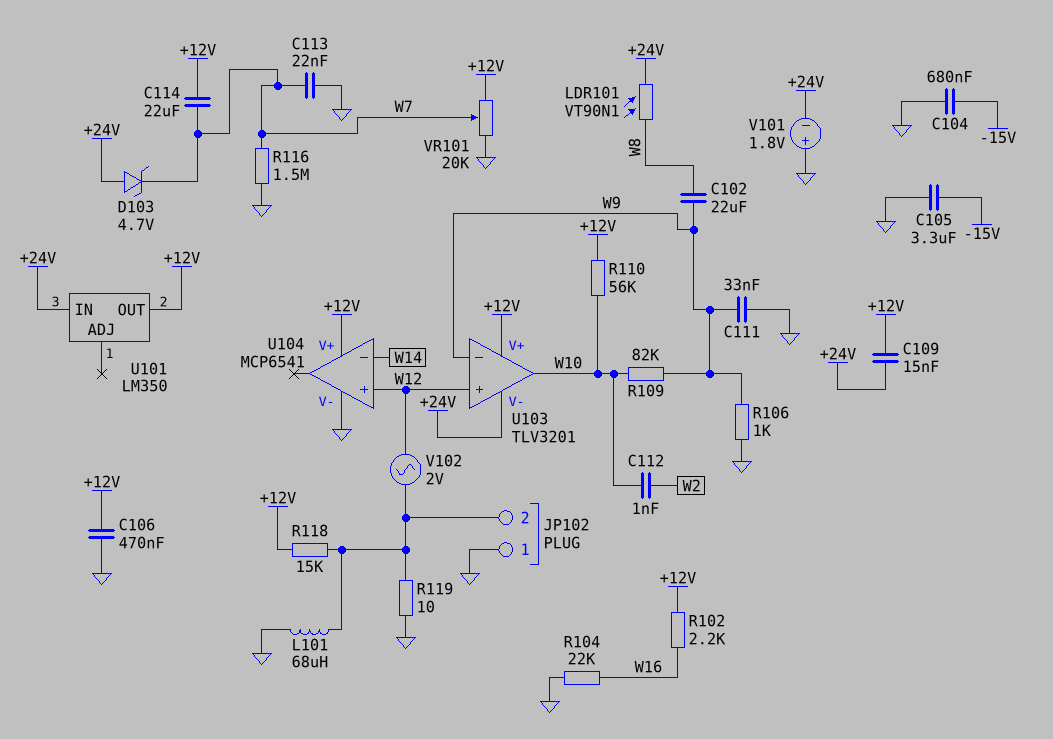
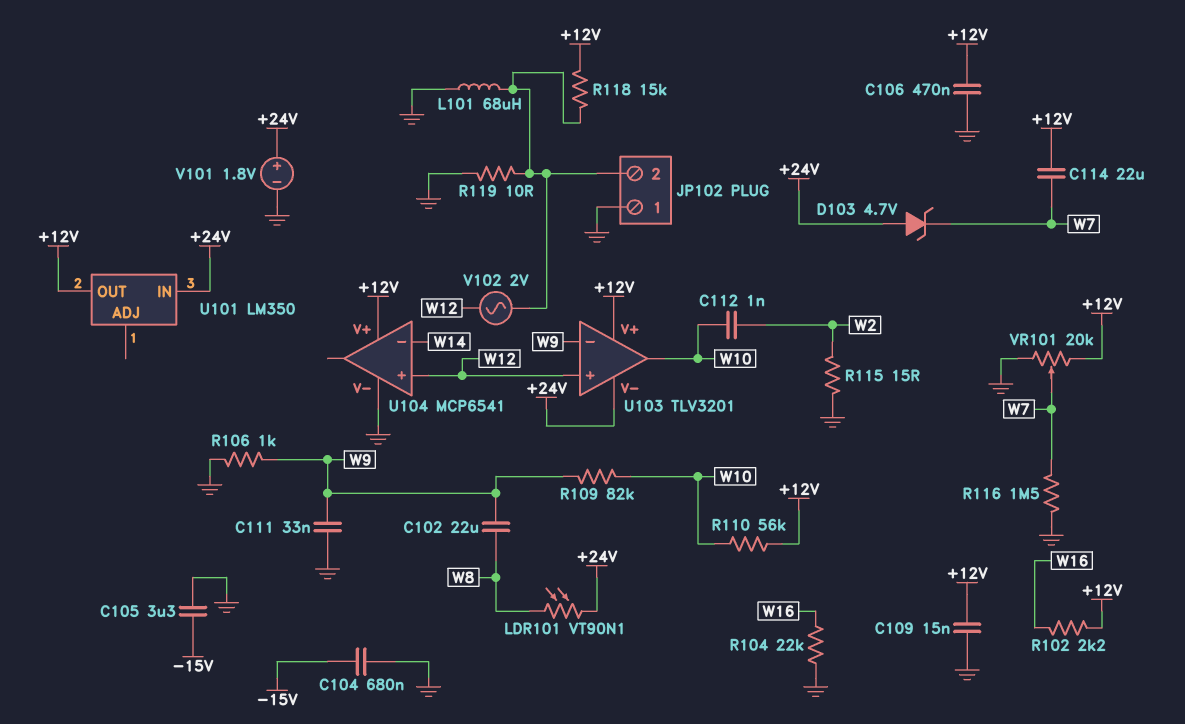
C109: 15nF (+12V, +24V) -> 15nF (+12V, GND)
C113: 22nF (GND, W7) -> none
R115: none -> 15 (GND, W2)
V101: 1.8V (plus GND, minus +24V) -> 1.8V (plus +24V, minus GND)

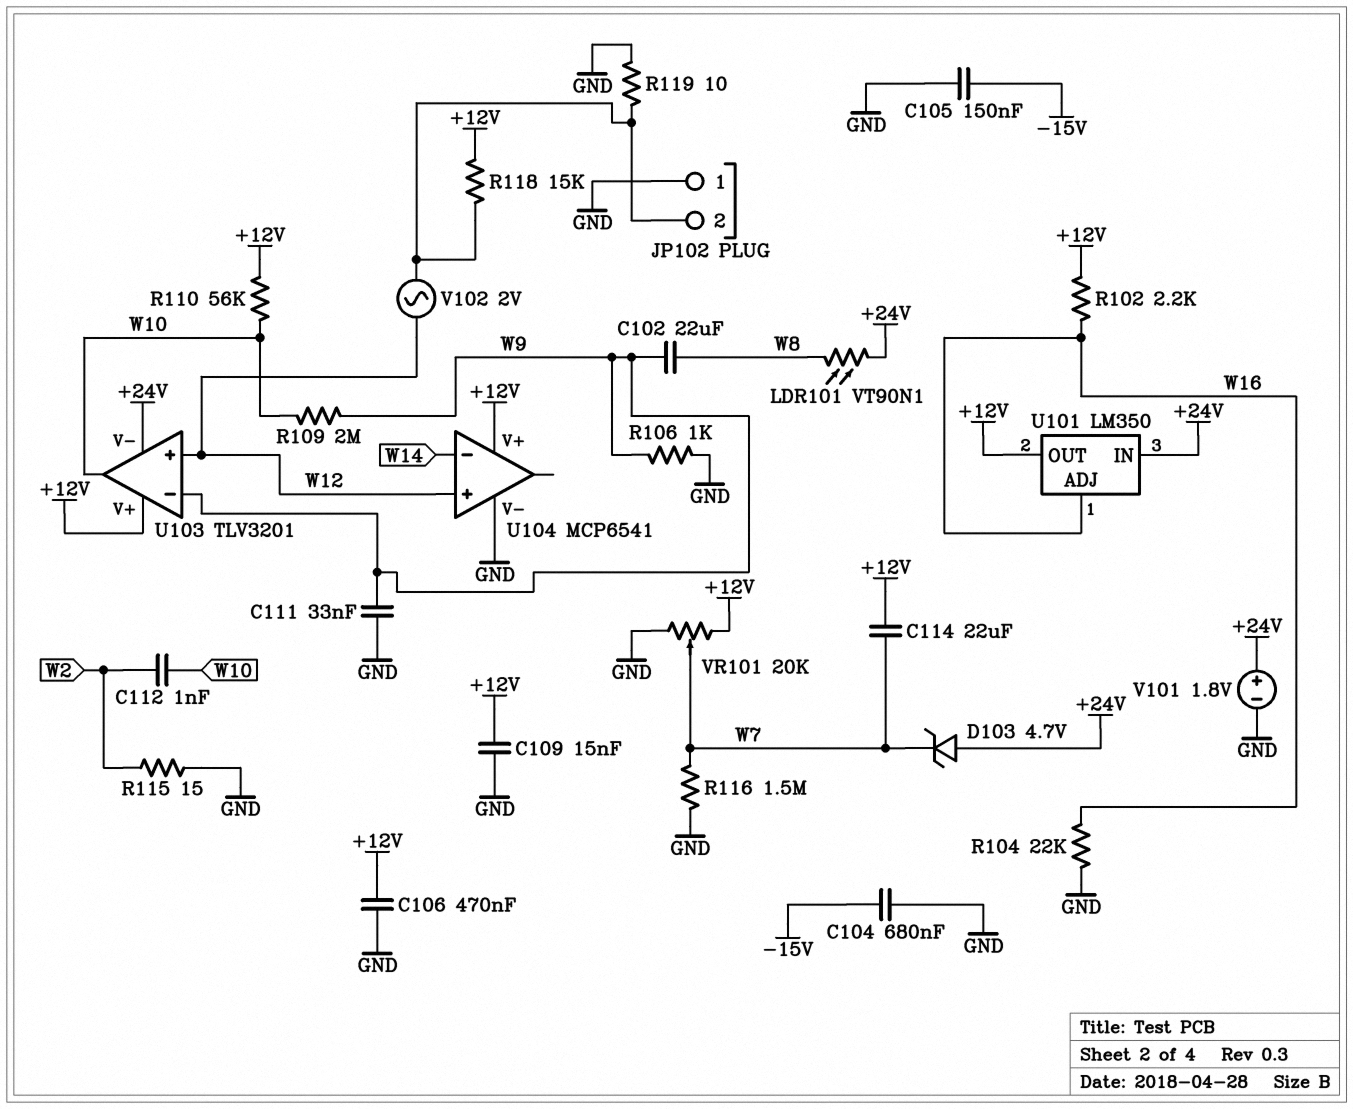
C105: 3.3uF (-15V, GND) -> 150nF (-15V, GND)
L101: 68uH (GND, JP102/2) -> none
R109: 82k (W9, W10) -> 2M (W9, W10)
U101 pin ADJ: none -> W16

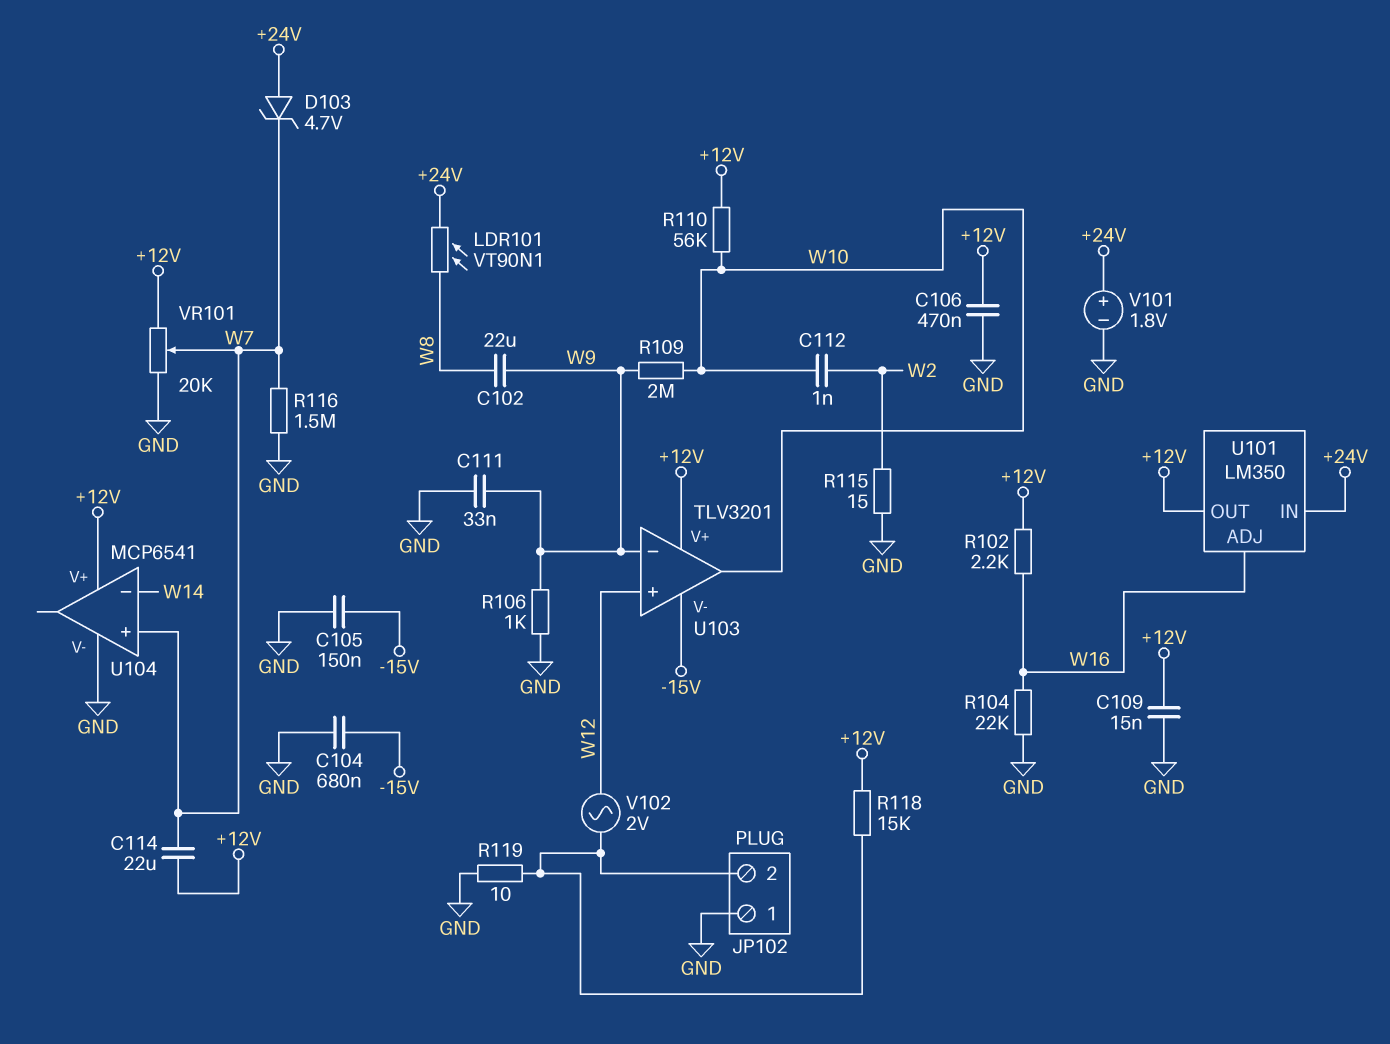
U103 pin V-: +24V -> -15V
U104 pin in+: W12 -> W7

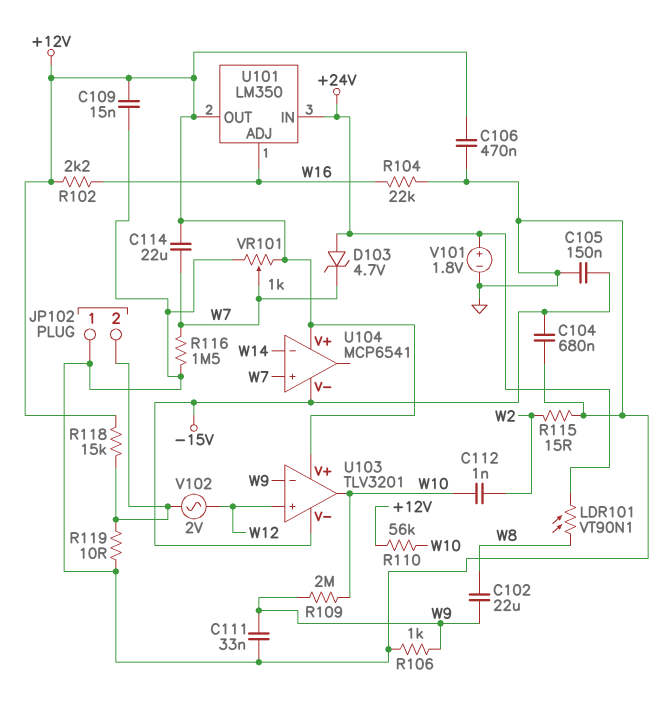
U104 pin V-: GND -> -15V
VR101: 20k (+12V, GND, wiper W7) -> 1k (+12V, GND, wiper W7)

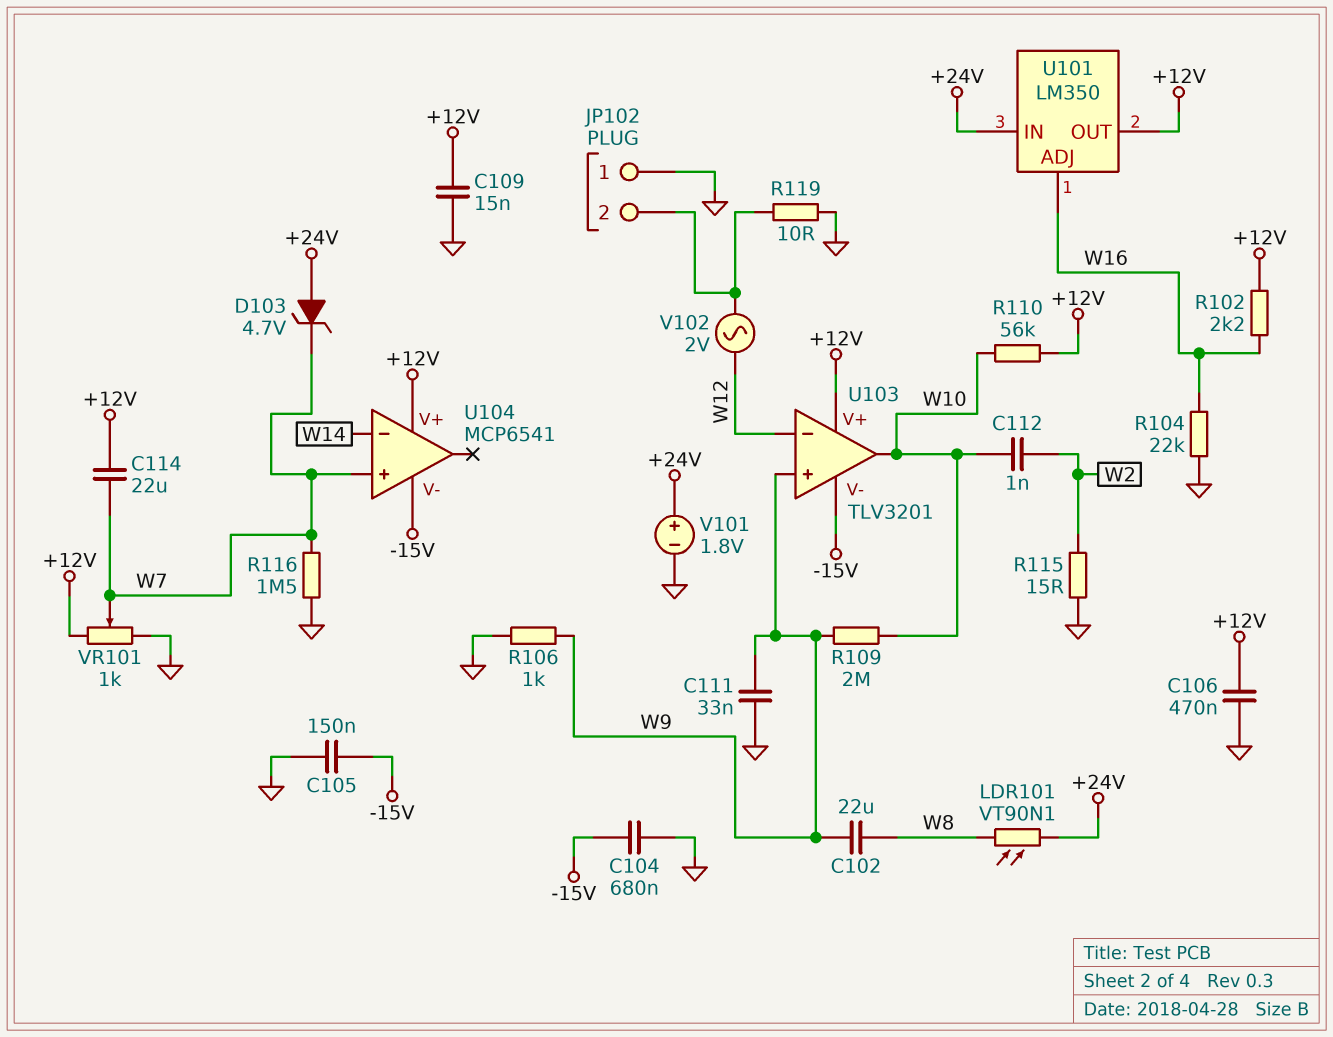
R118: 15k (+12V, JP102/2) -> none
U103 pin in+: W12 -> W9
U103 pin in-: W9 -> W12

